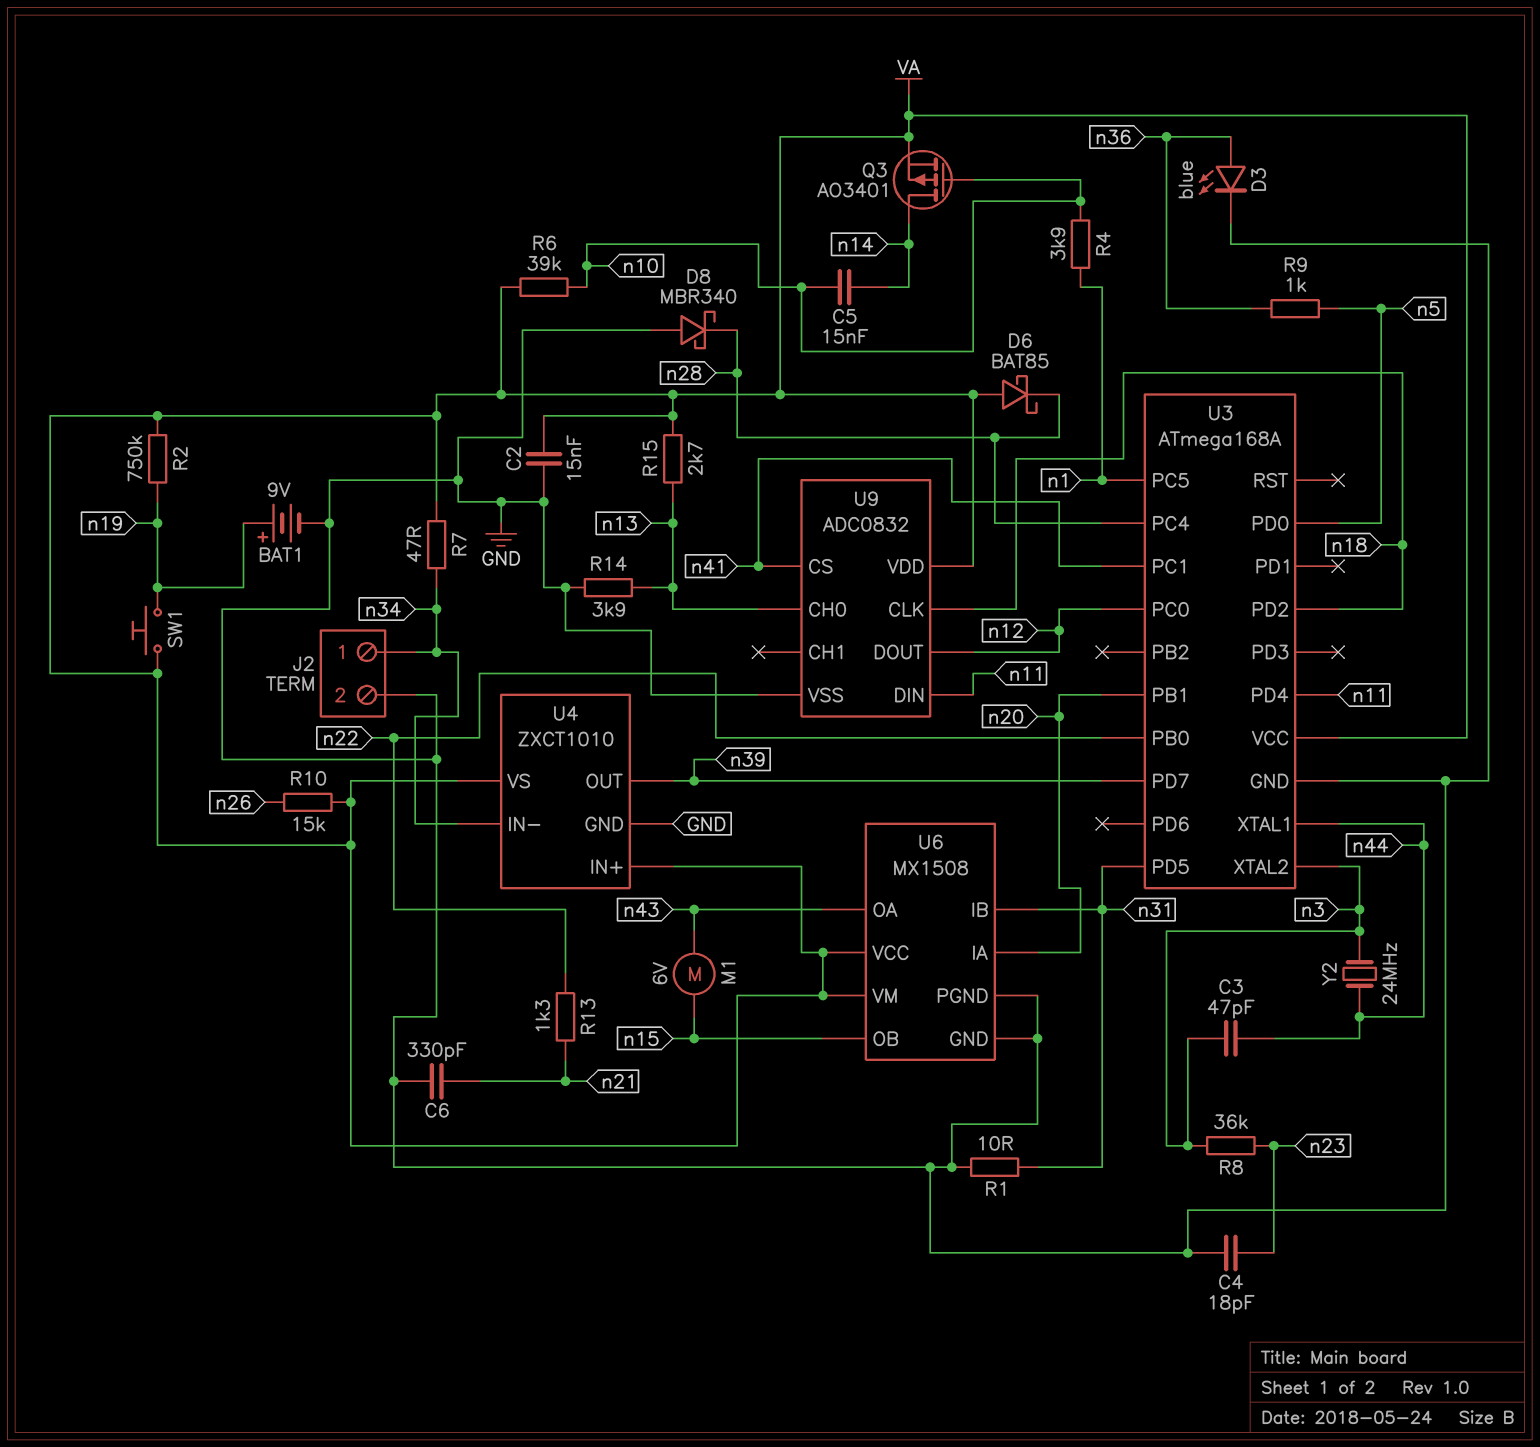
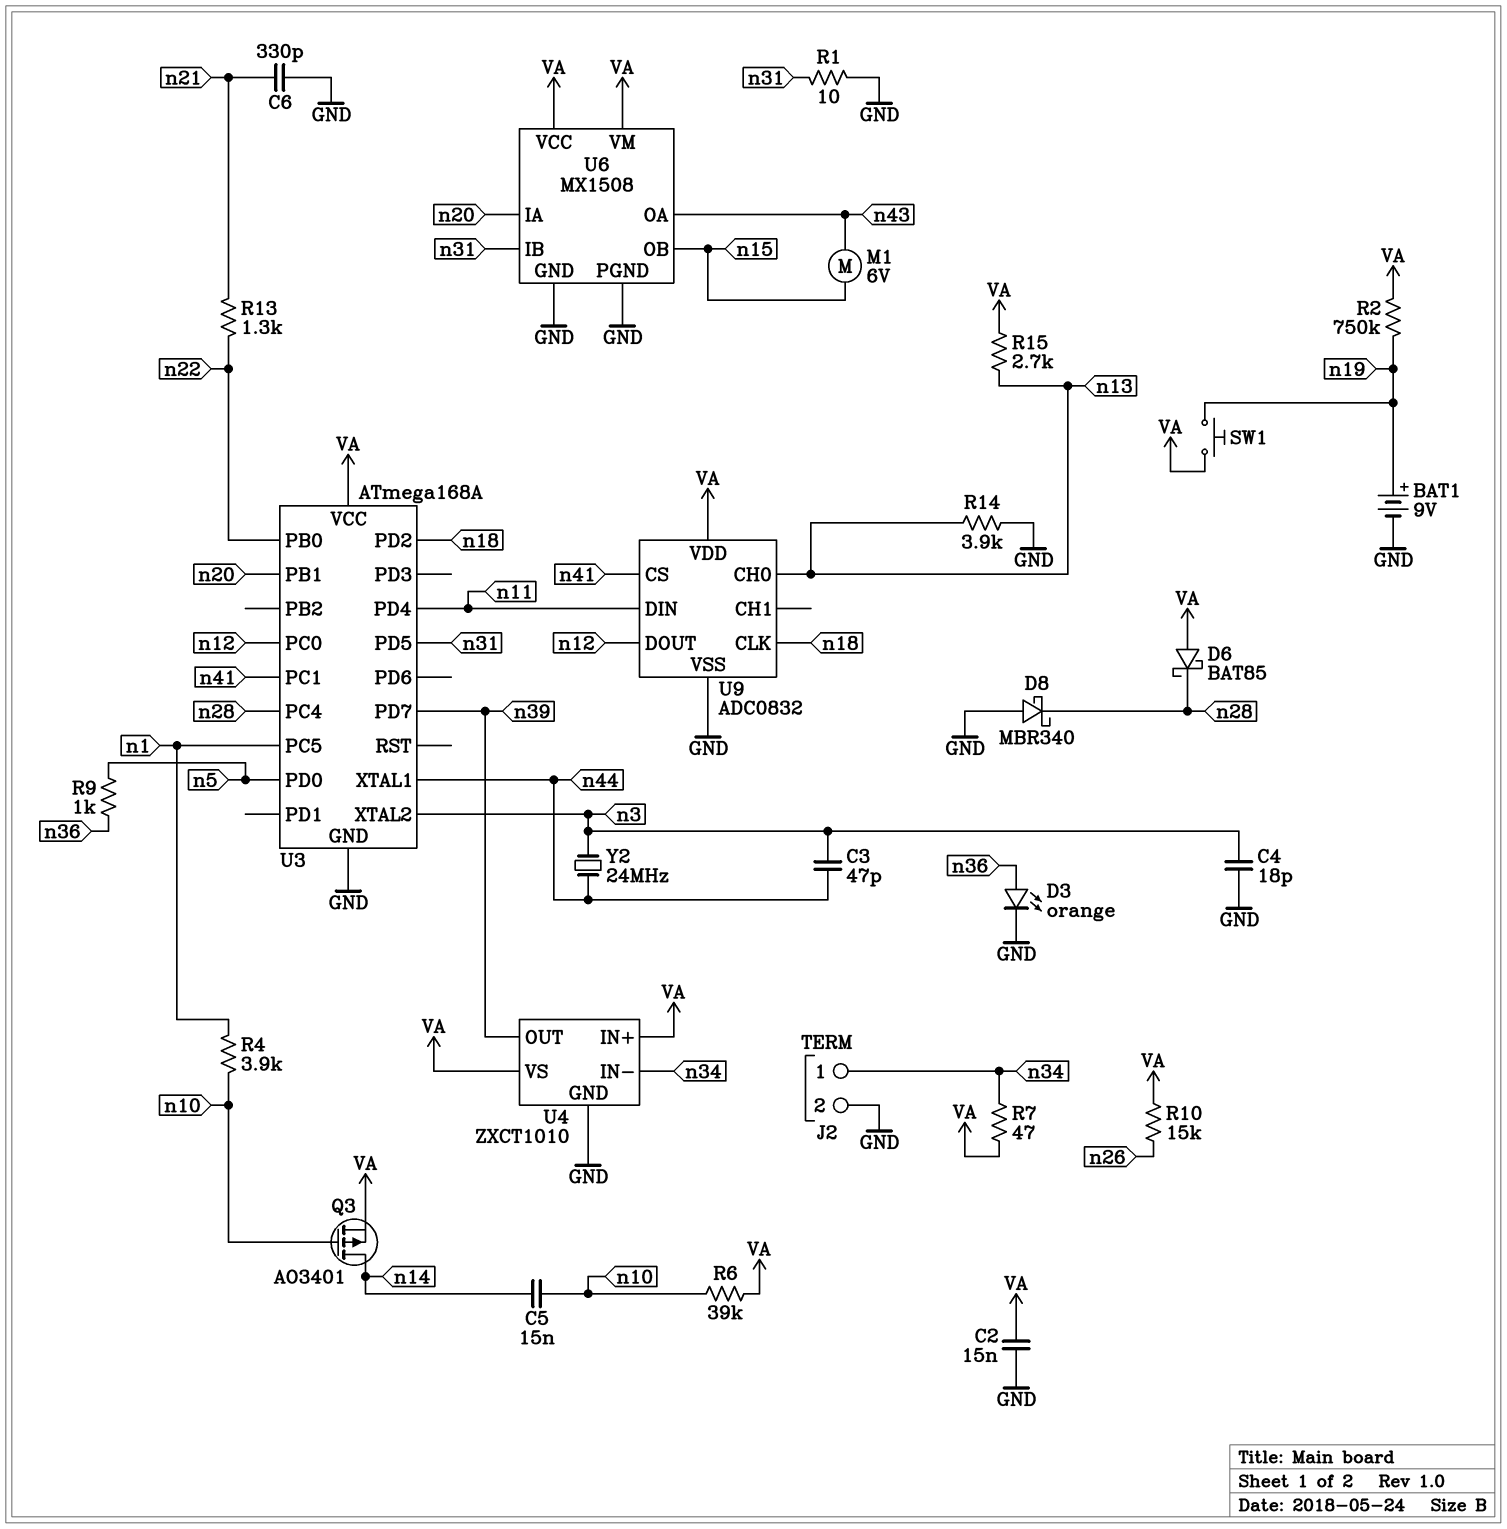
C4: 18pF (GND, n23) -> 18pF (GND, n3)
D3: LED blue (A n36, K GND) -> LED orange (A n36, K GND)
R8: 36k (n3, n23) -> none

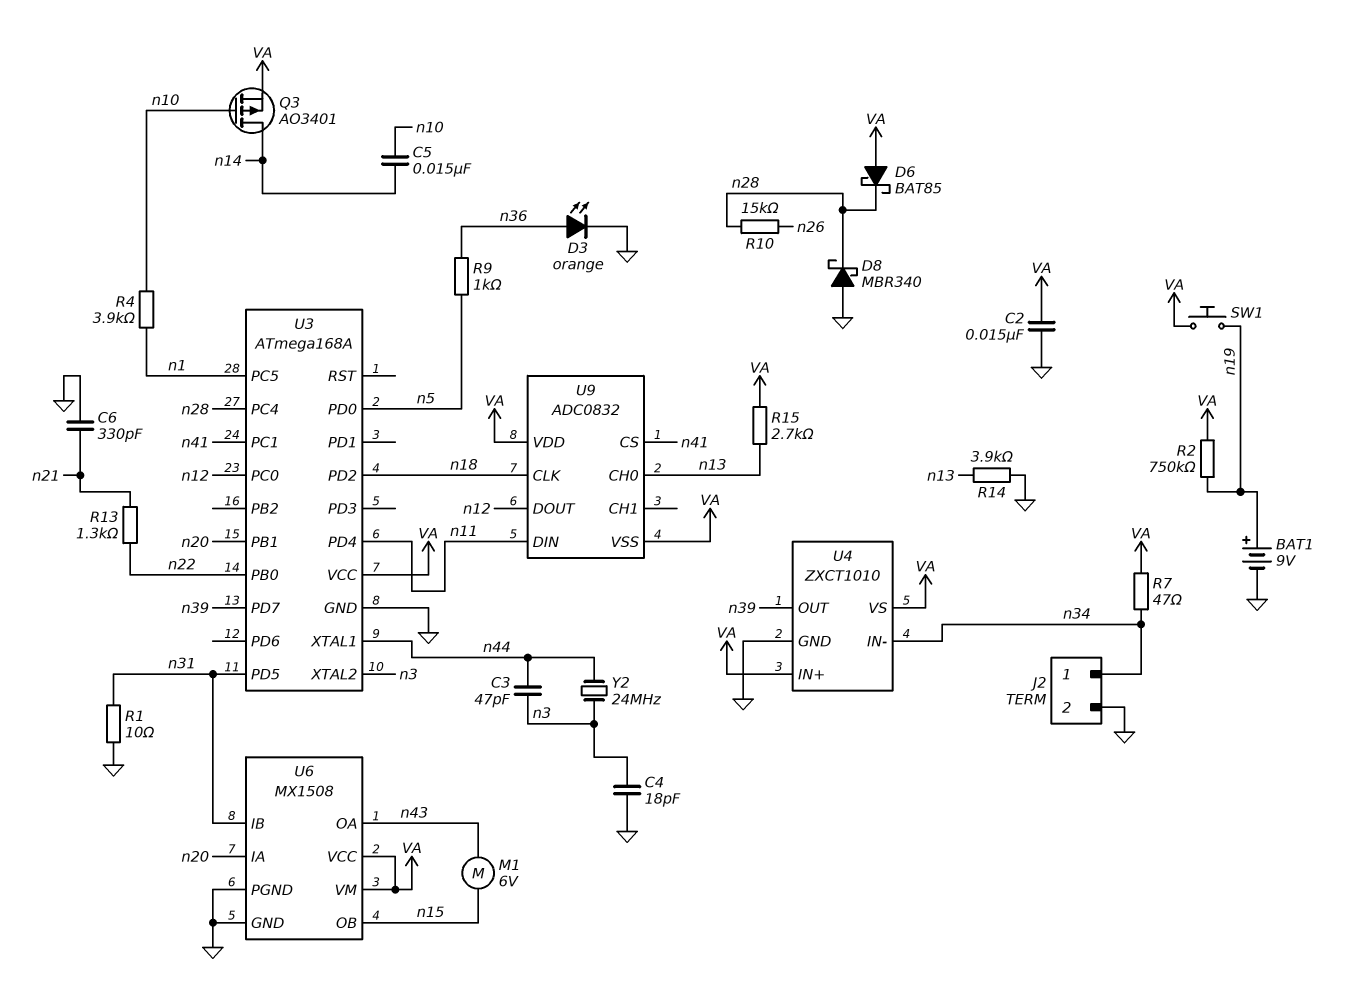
R6: 39k (VA, n10) -> none
R10: 15k (VA, n26) -> 15k (n26, n28)
U9 pin VSS: GND -> VA

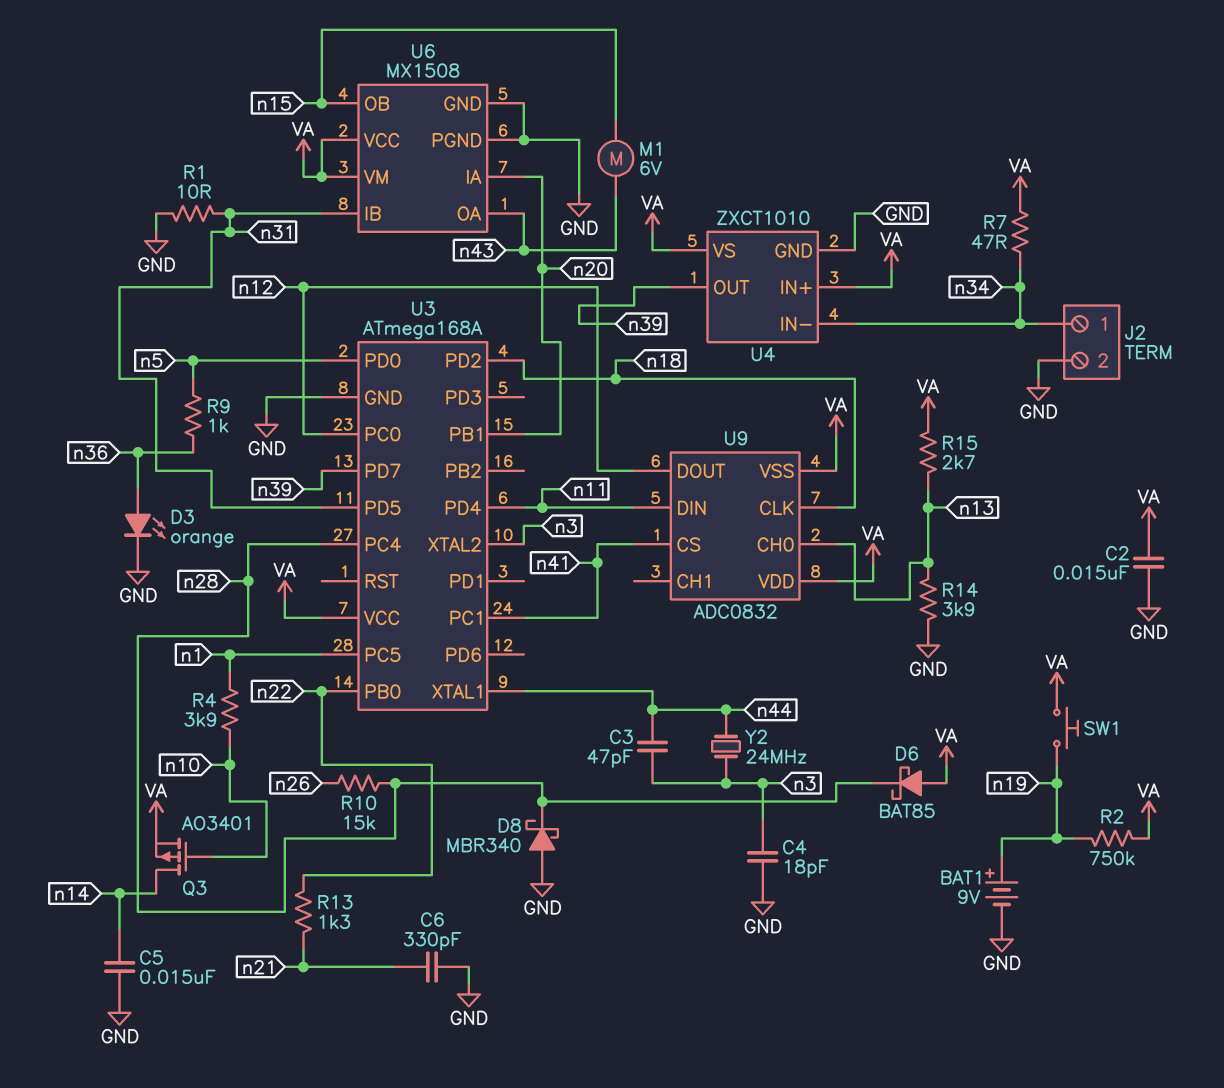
C5: 15nF (n10, n14) -> 15nF (GND, n14)

